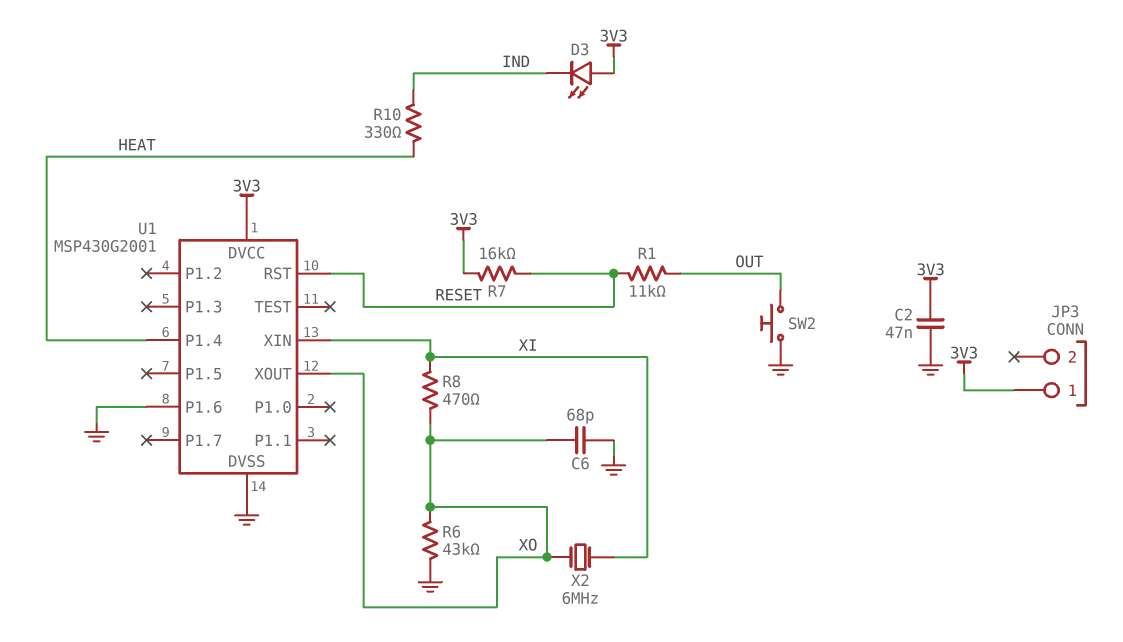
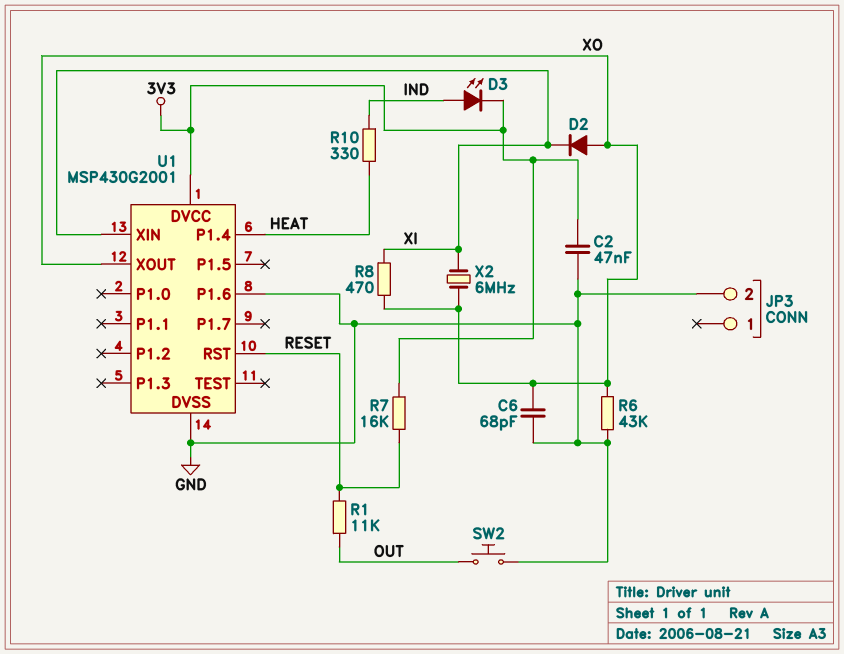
D2: none -> diode (A XO, K XI)
D3: LED (A 3V3, K IND) -> LED (A IND, K 3V3)
JP3 pin 1: 3V3 -> none
JP3 pin 2: none -> GND

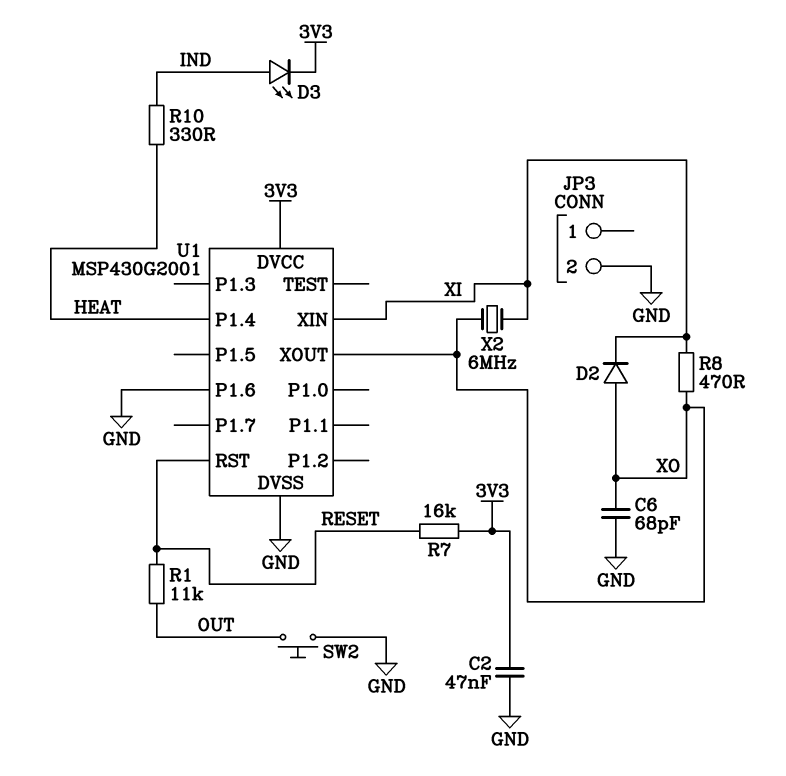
R6: 43k (GND, XO) -> none

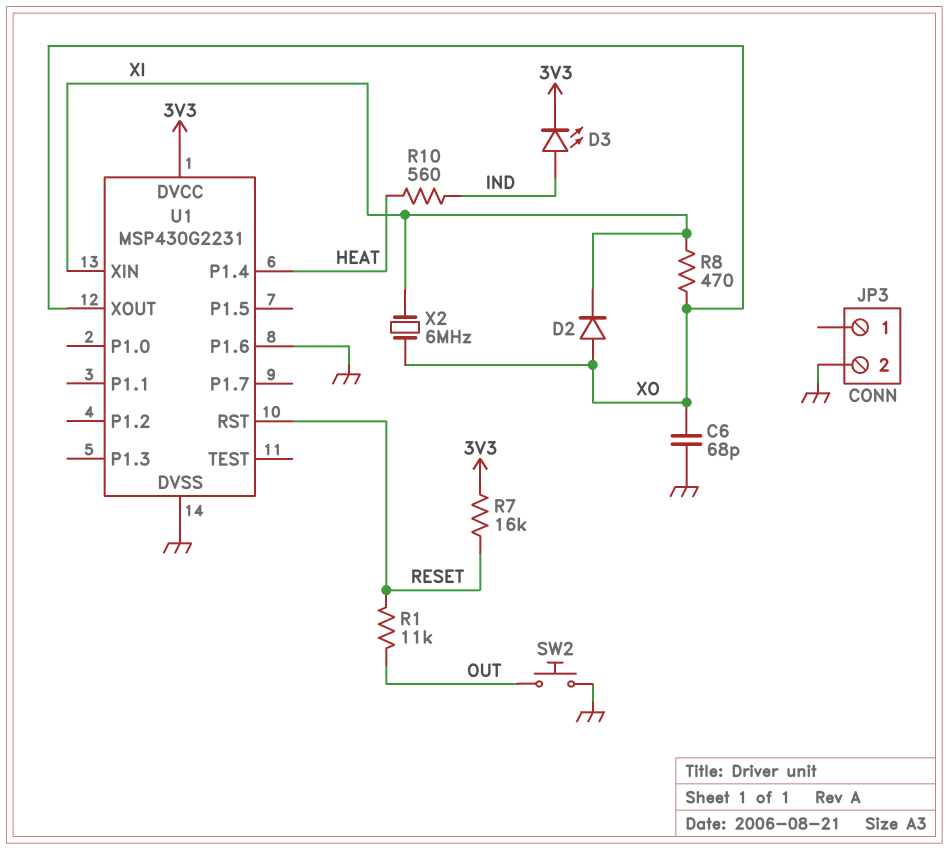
C2: 47nF (3V3, GND) -> none
R10: 330 (HEAT, IND) -> 560 (HEAT, IND)
U1: MSP430G2001 -> MSP430G2231

